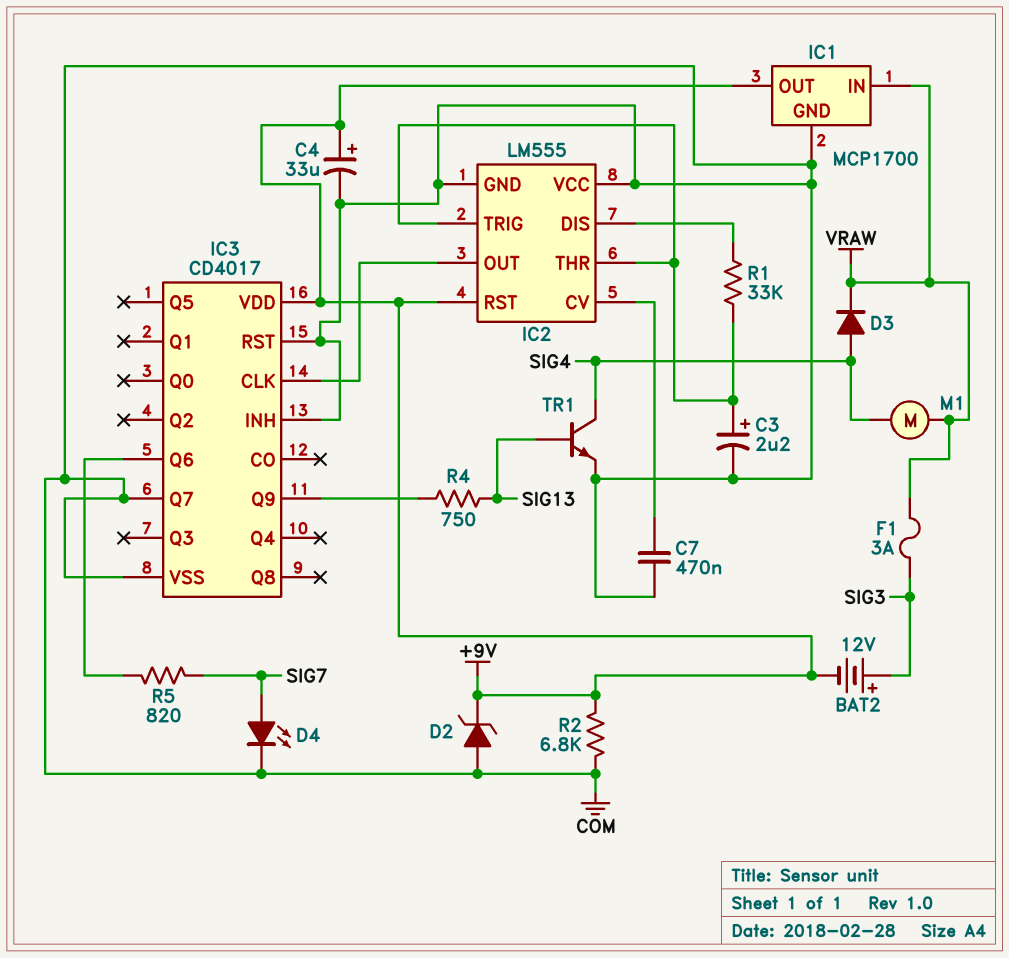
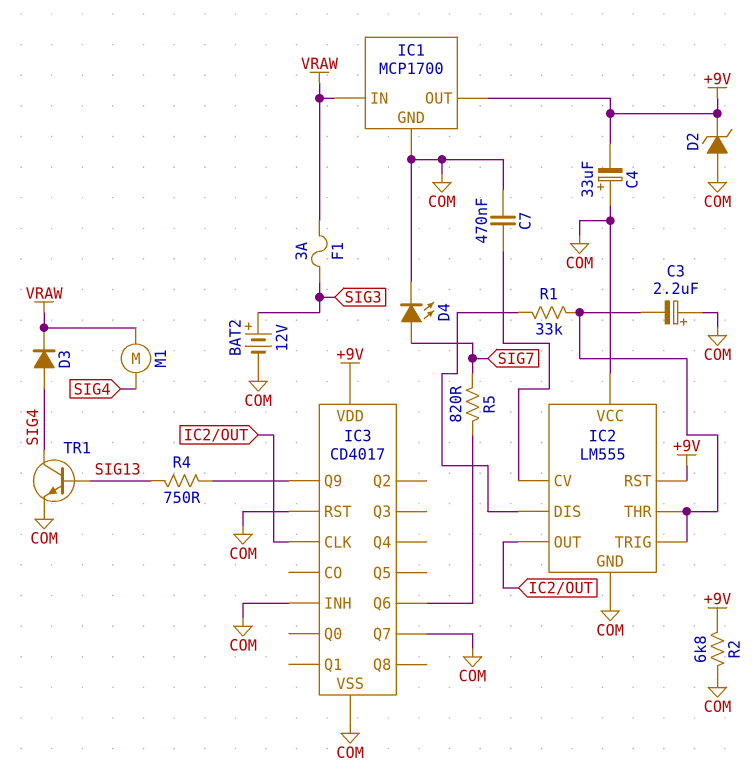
BAT2: 12V (plus SIG3, minus +9V) -> 12V (plus SIG3, minus COM)
C3: 2.2uF (plus IC2/THR, minus COM) -> 2.2uF (plus COM, minus IC2/THR)
C4: 33uF (plus +9V, minus COM) -> 33uF (plus COM, minus +9V)

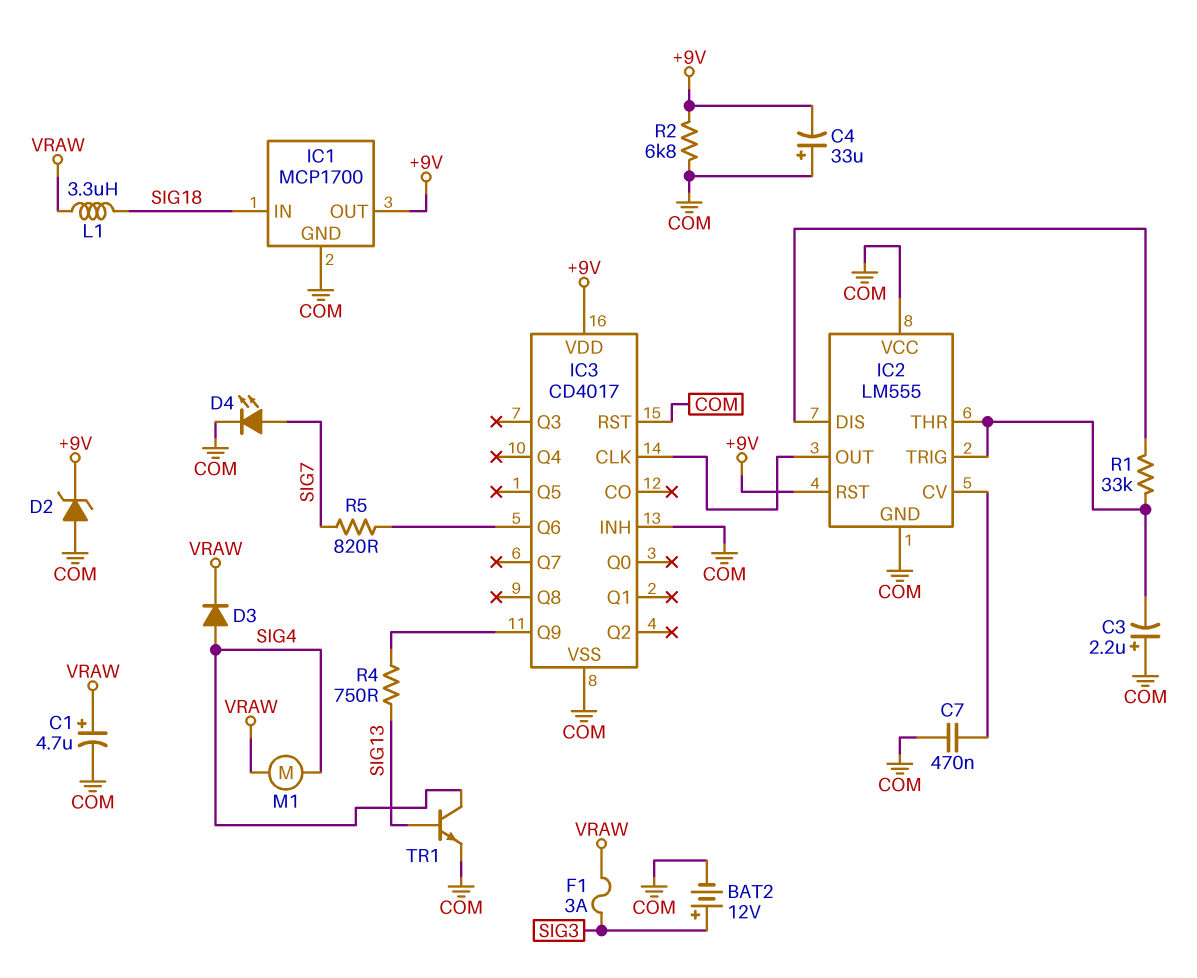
C1: none -> 4.7uF (plus VRAW, minus COM)
IC1 pin IN: VRAW -> SIG18
IC3 pin Q7: COM -> none
L1: none -> 3.3uH (SIG18, VRAW)

